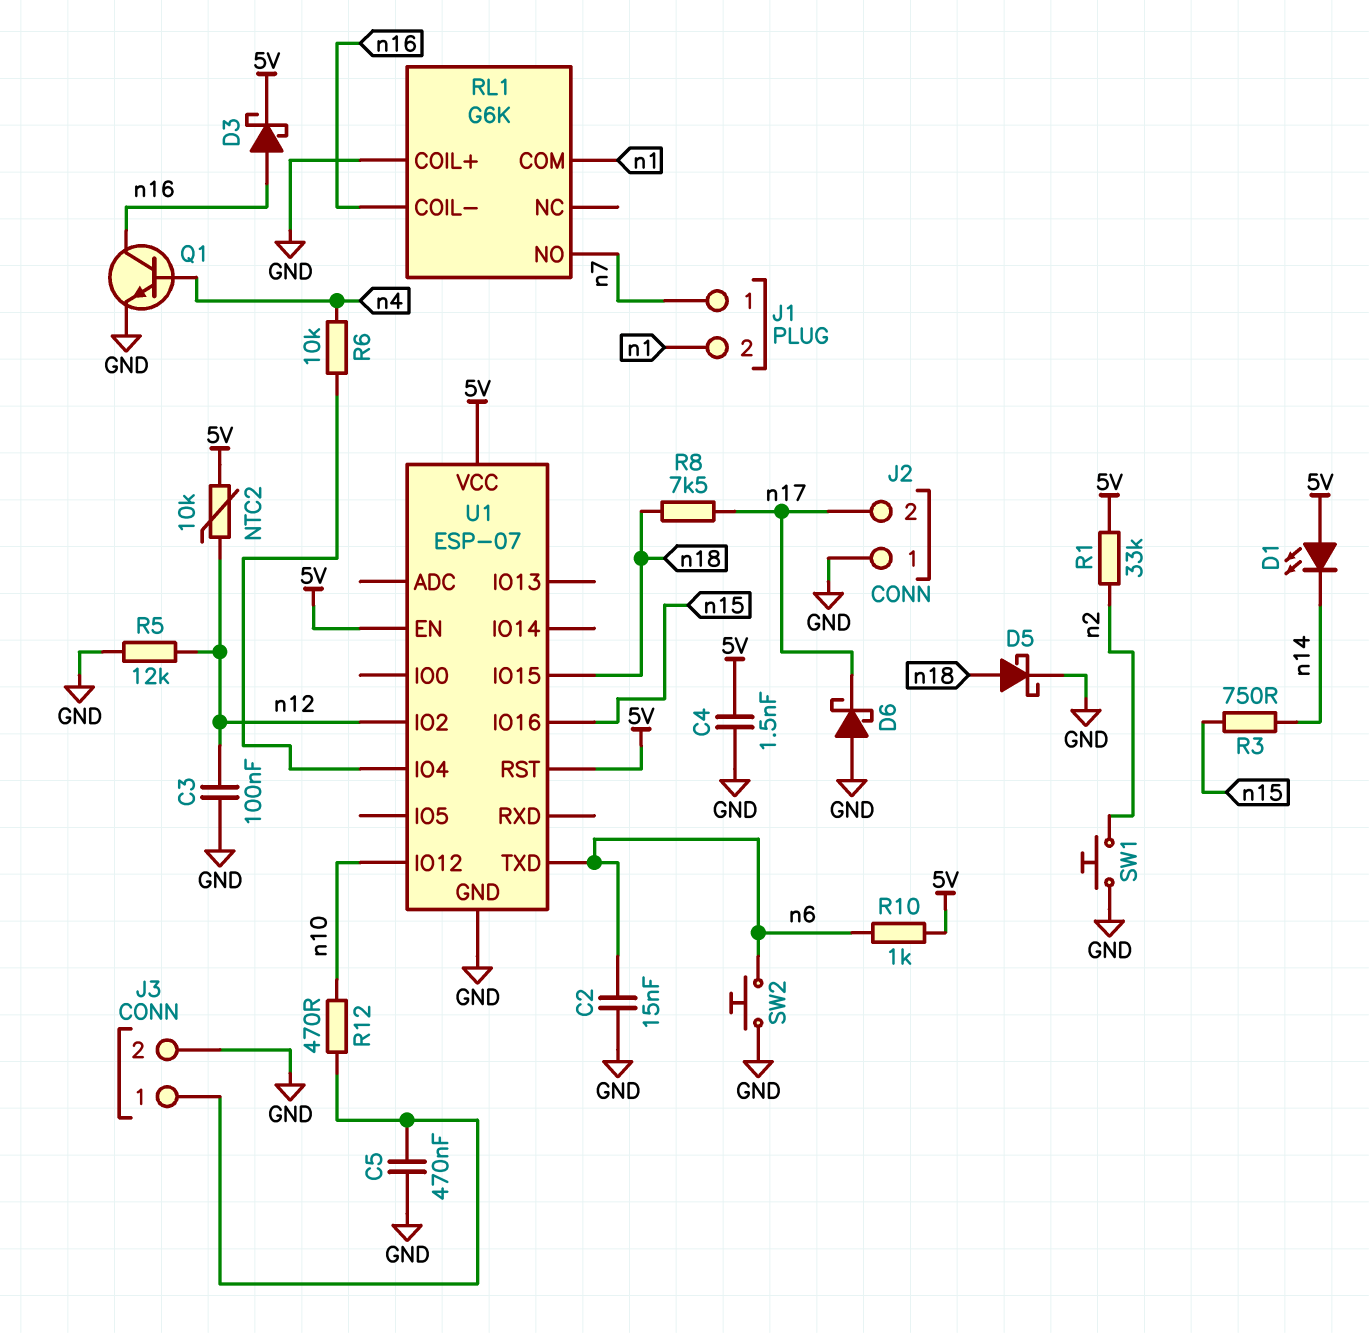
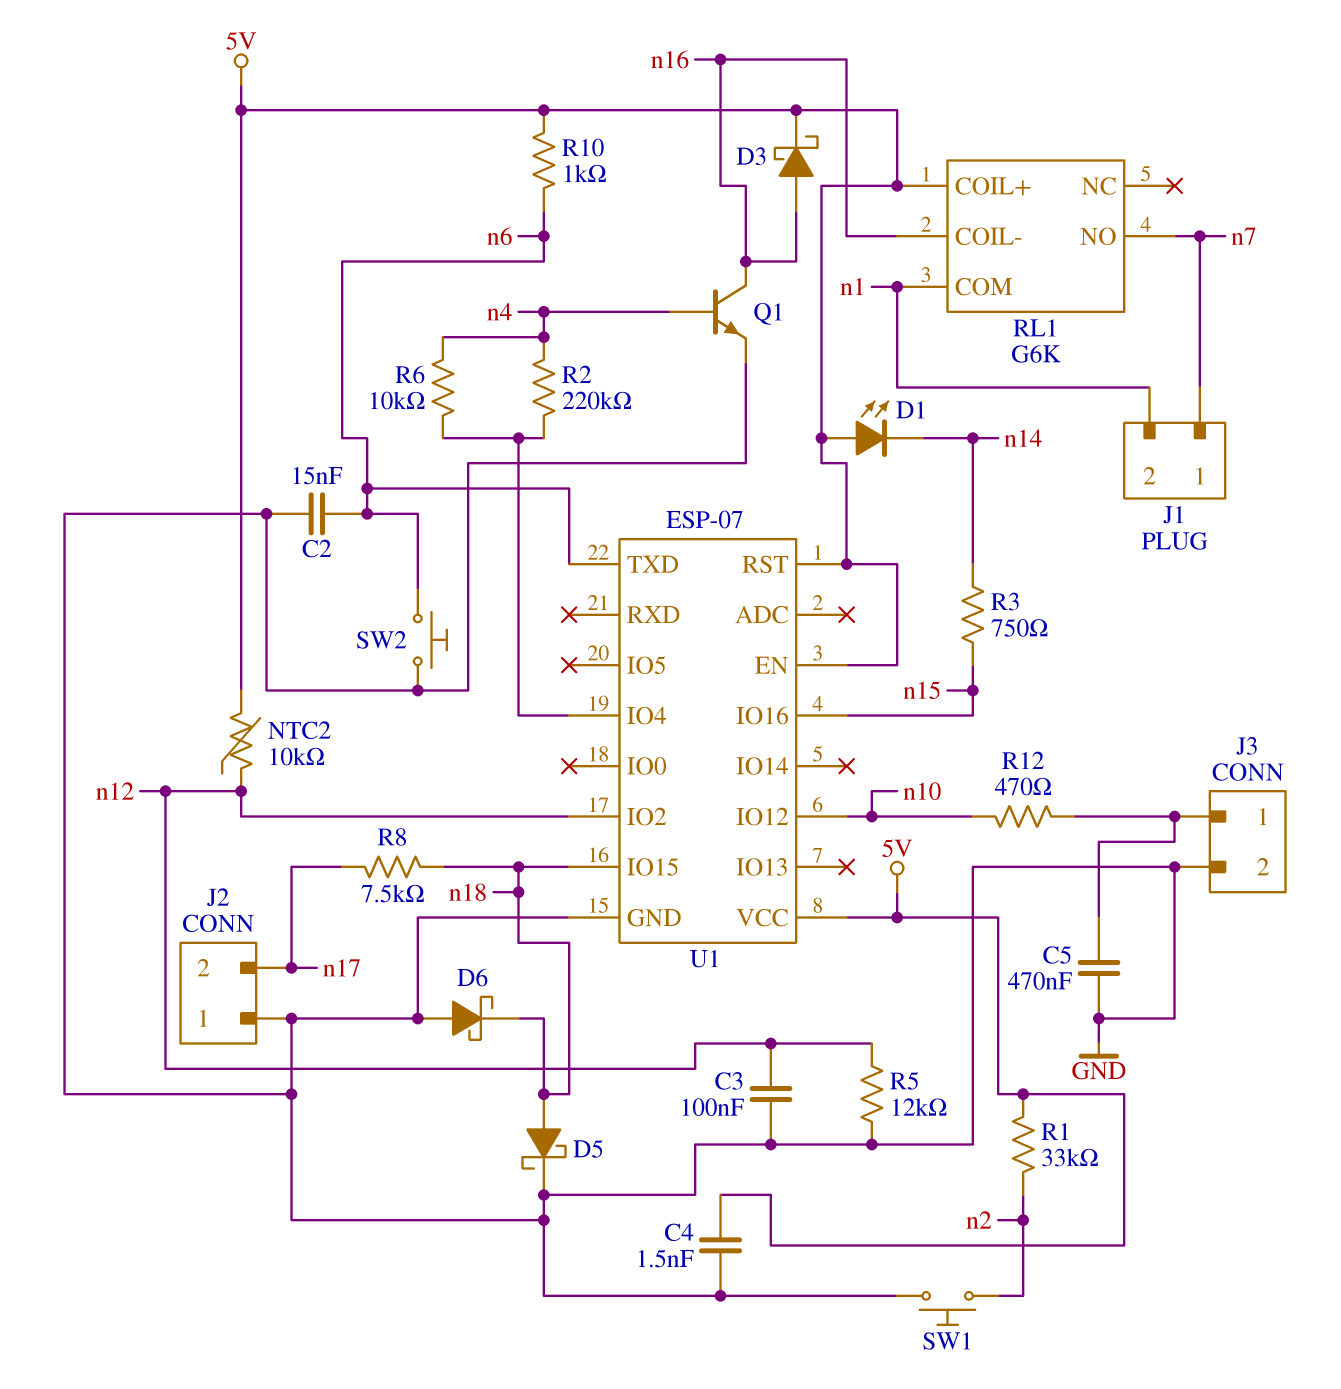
D6: schottky (A GND, K n17) -> schottky (A GND, K n18)
R2: none -> 220k (U1/IO4, n4)
RL1 pin COIL+: GND -> 5V

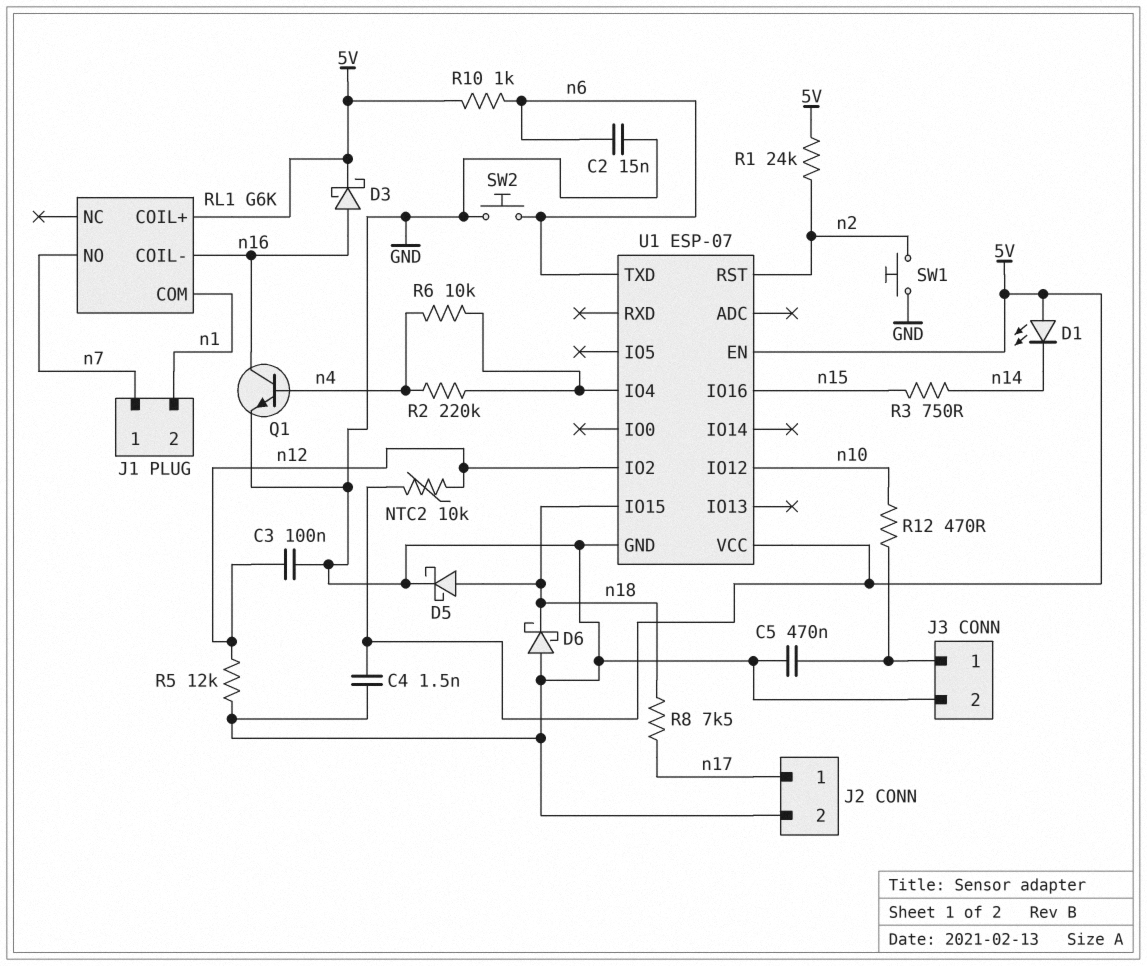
J2 pin 1: GND -> n17
J2 pin 2: n17 -> GND
R1: 33k (5V, n2) -> 24k (5V, n2)
U1 pin RST: 5V -> n2

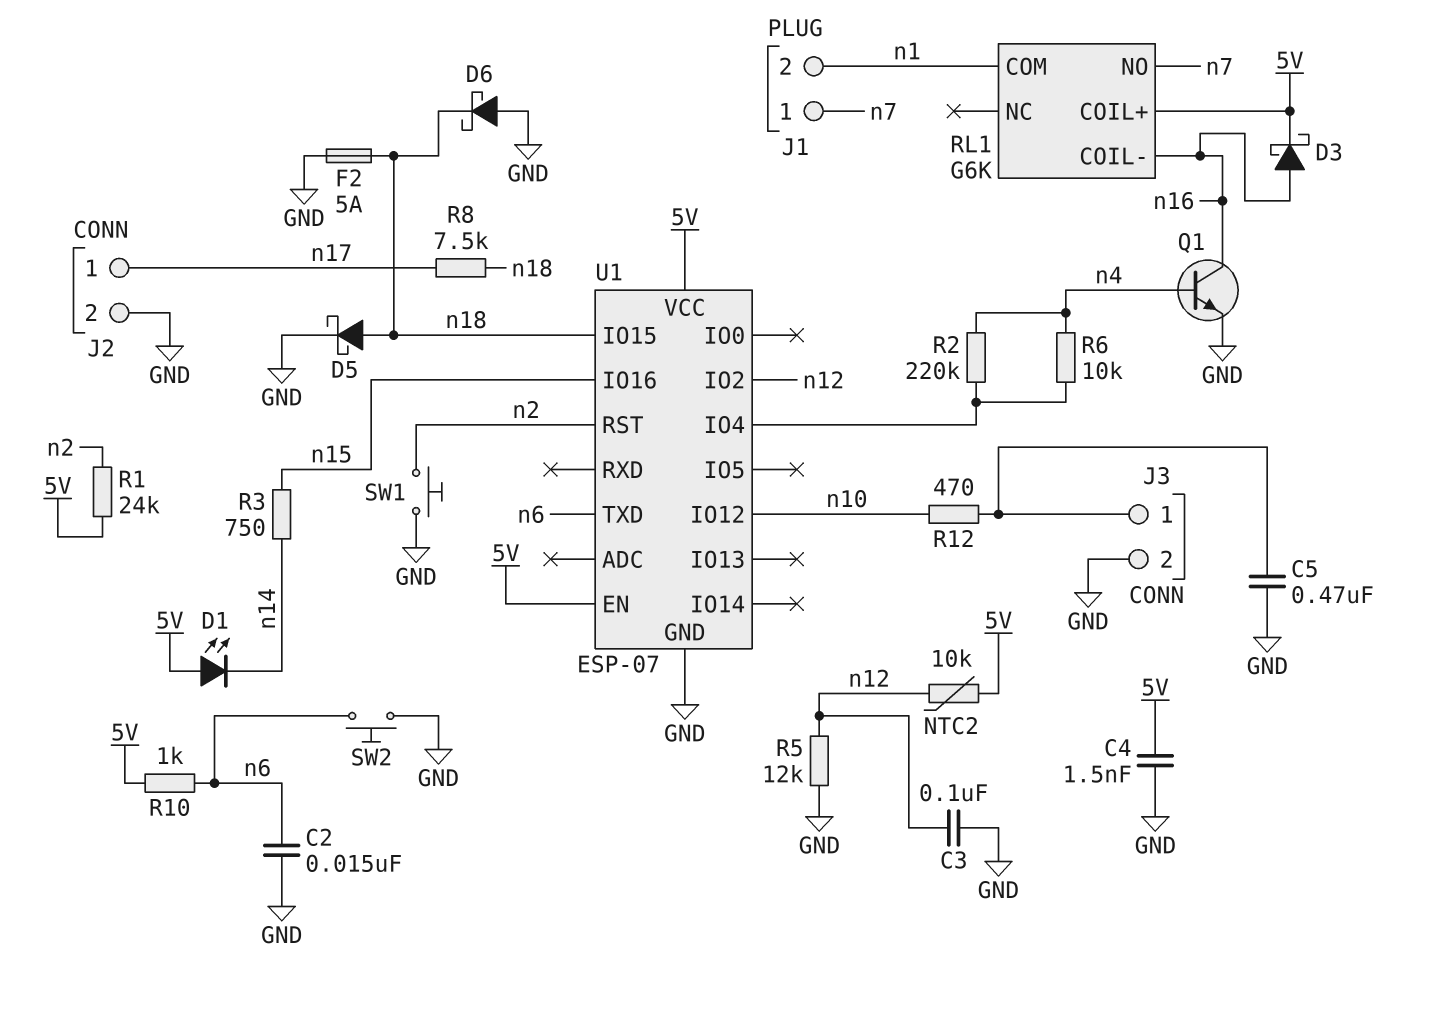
F2: none -> 5A (GND, n18)

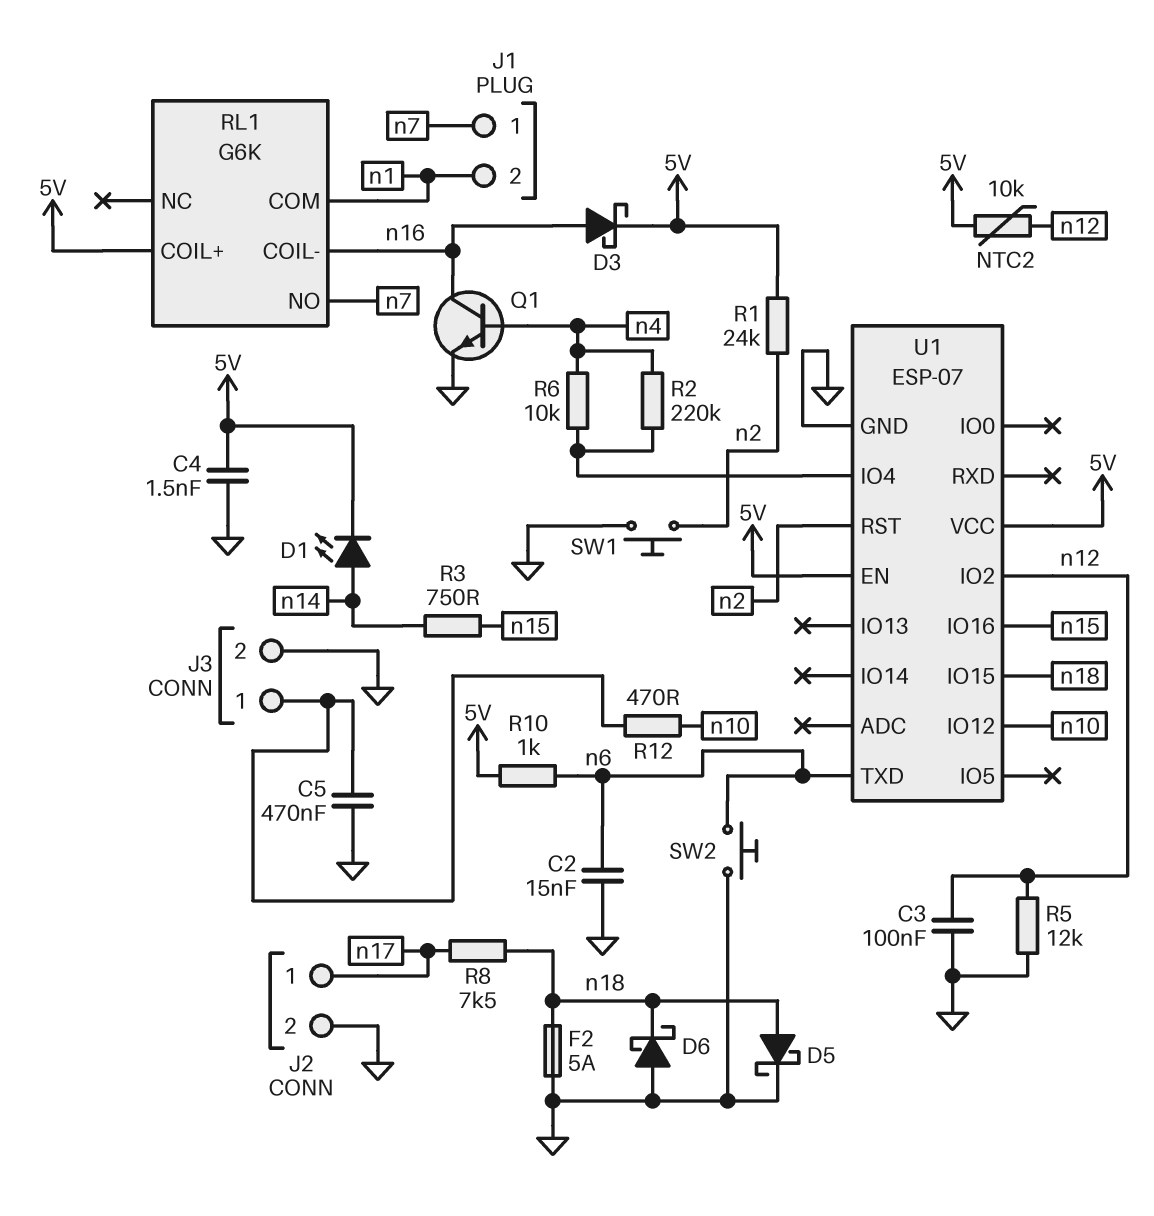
D1: LED (A 5V, K n14) -> LED (A n14, K 5V)

